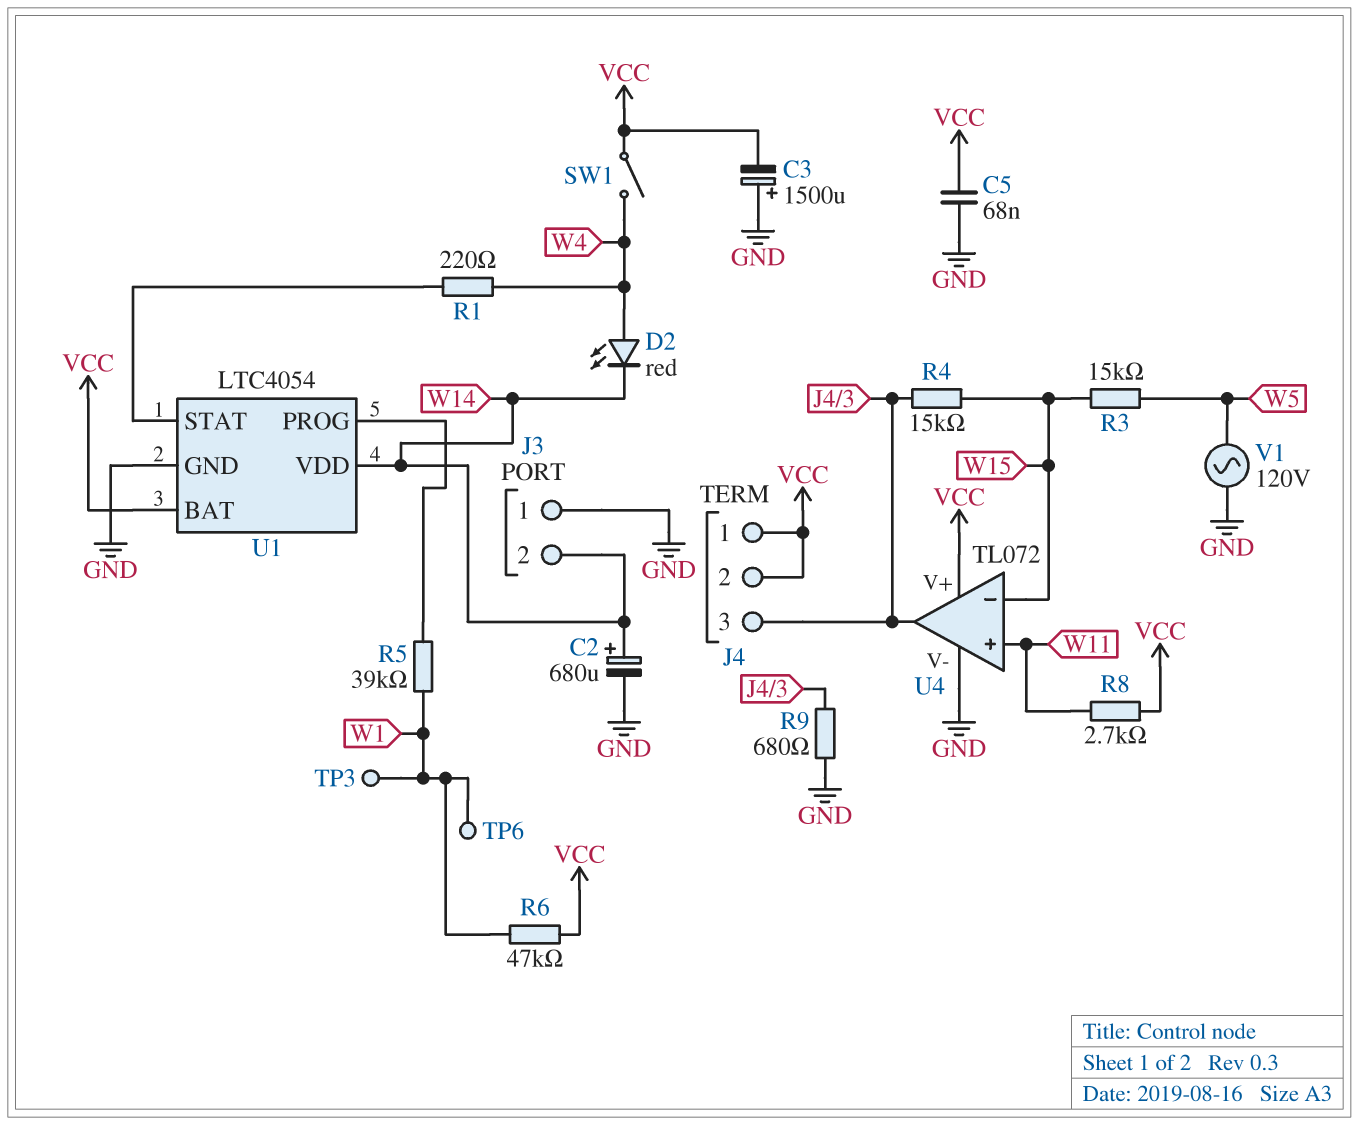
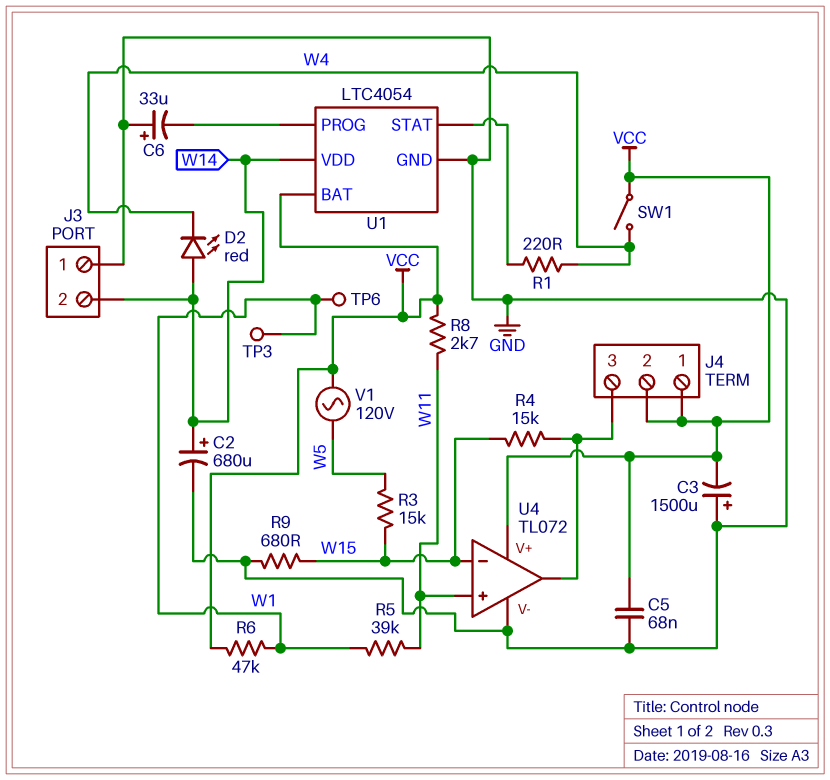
C6: none -> 33uF (plus GND, minus U1/PROG)
D2: LED red (A W4, K W14) -> LED red (A W14, K W4)
R5: 39k (U1/PROG, W1) -> 39k (W1, W11)
R9: 680 (GND, J4/3) -> 680 (GND, W15)
V1: AC 120V (GND, W5) -> AC 120V (VCC, W5)

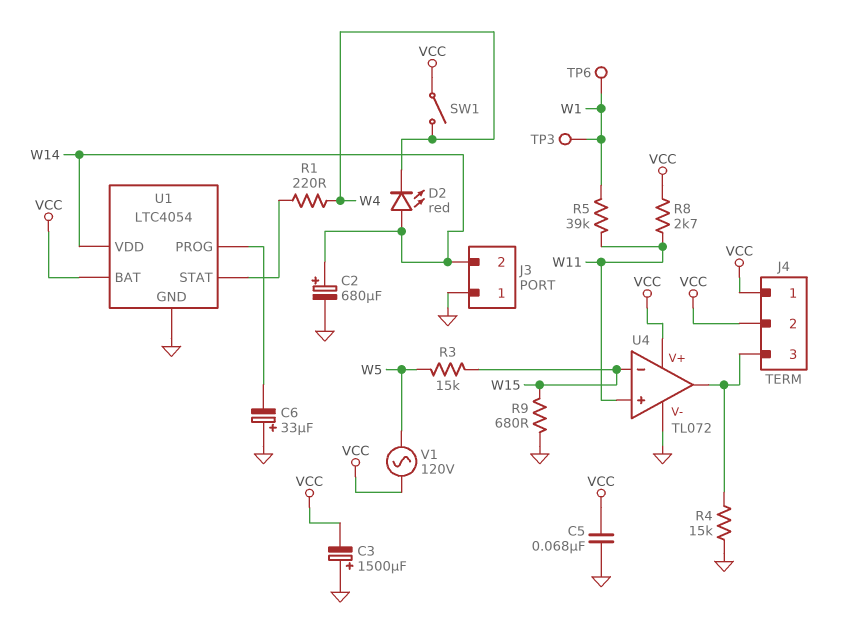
R4: 15k (J4/3, W15) -> 15k (GND, J4/3)
R6: 47k (VCC, W1) -> none

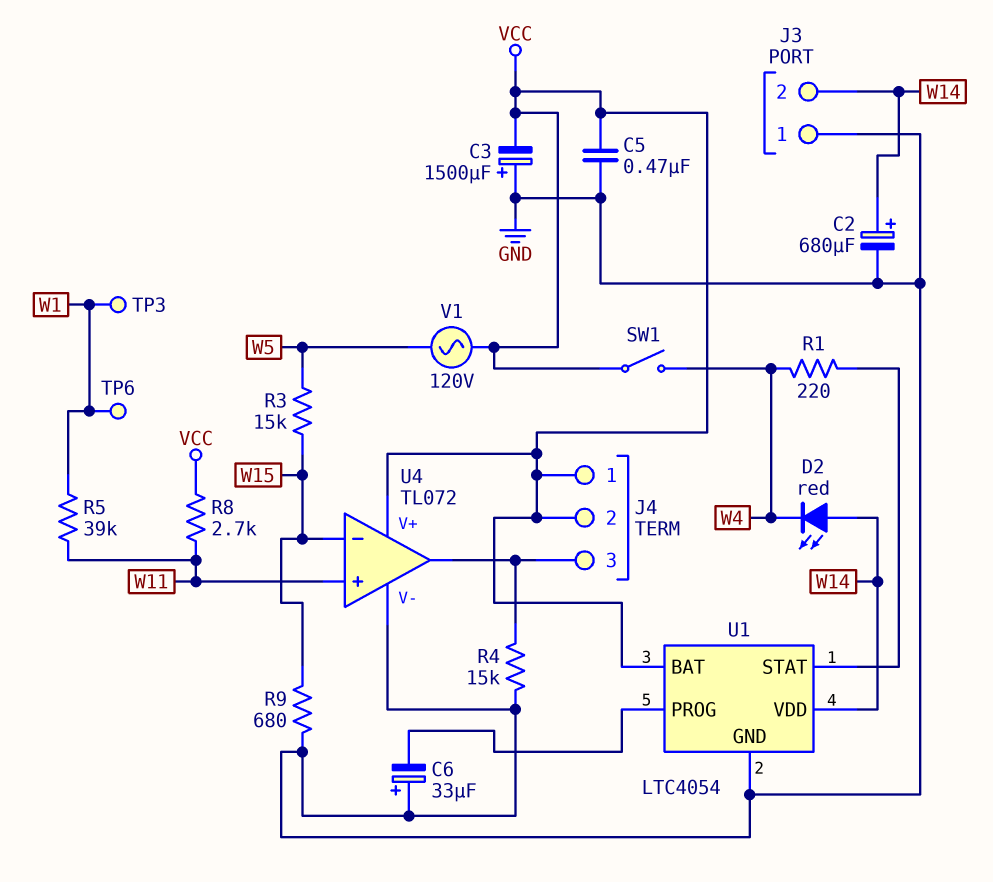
C5: 68nF (GND, VCC) -> 470nF (GND, VCC)

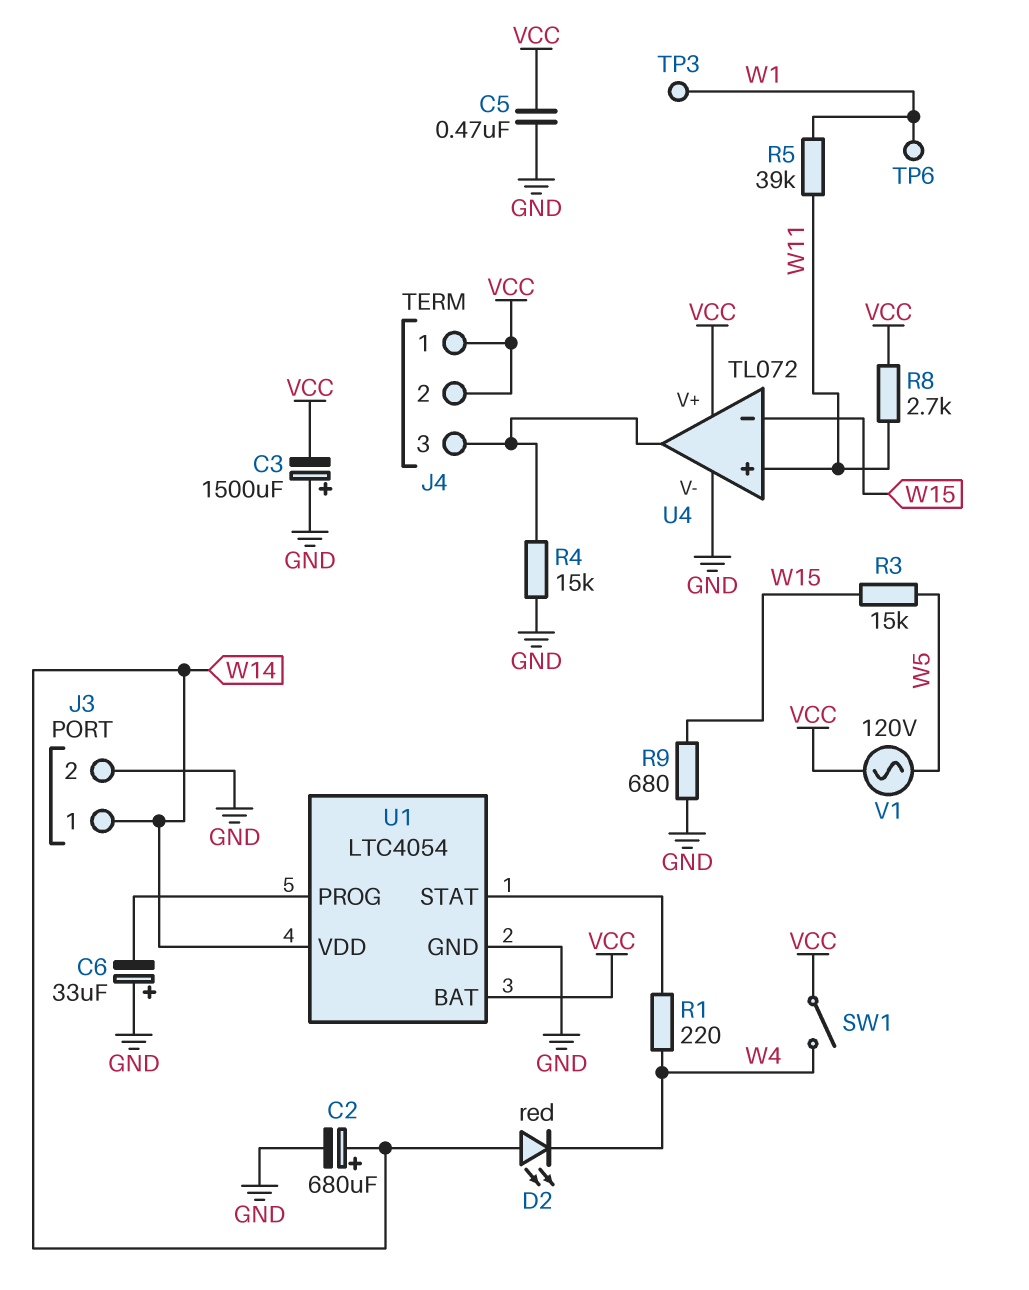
J3 pin 1: GND -> W14
J3 pin 2: W14 -> GND

